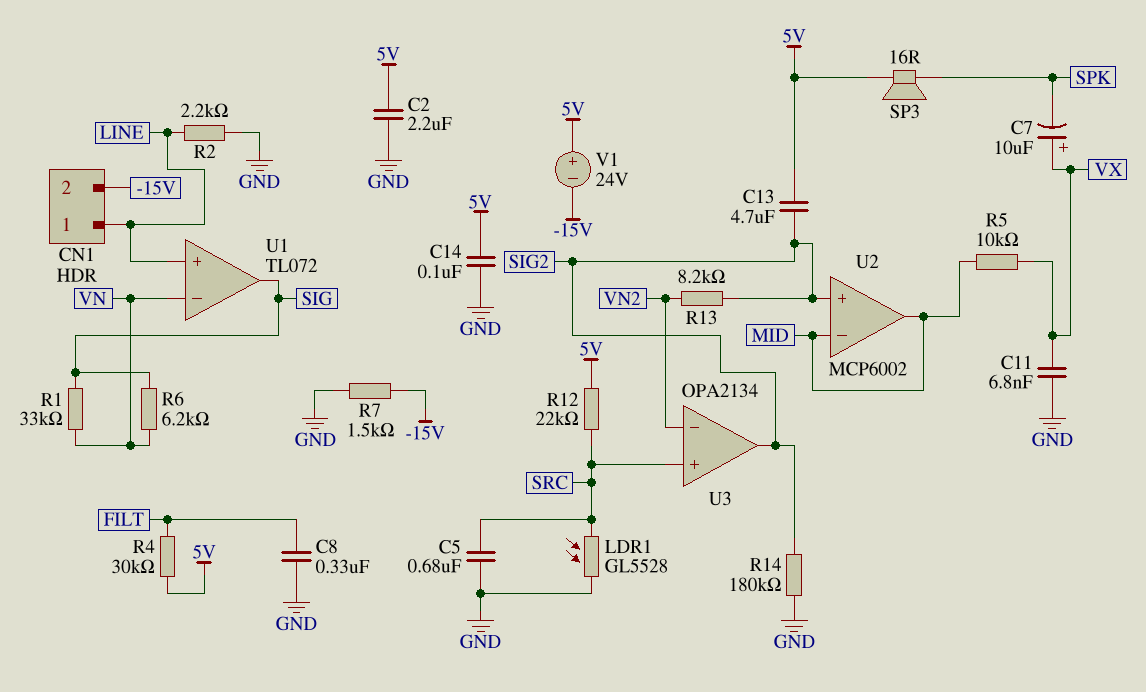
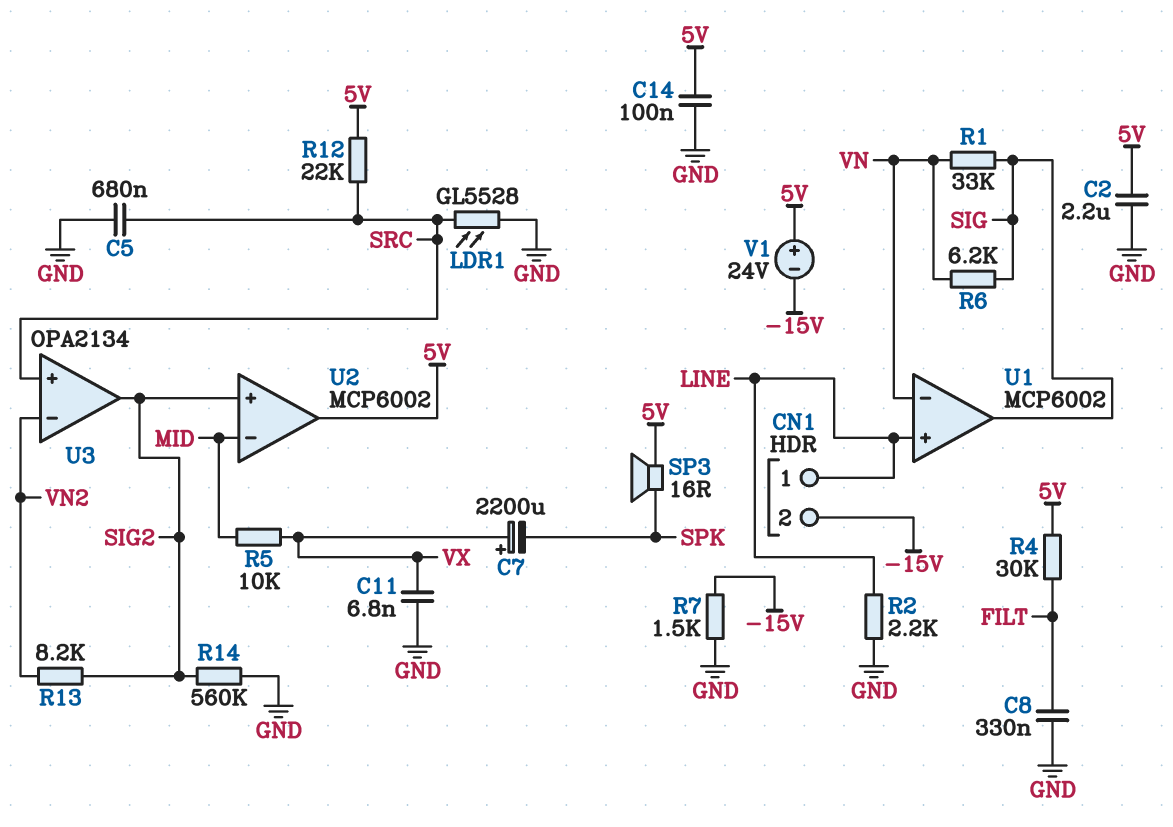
C7: 10uF (plus VX, minus SPK) -> 2200uF (plus VX, minus SPK)
C13: 4.7uF (5V, SIG2) -> none
R14: 180k (GND, SIG2) -> 560k (GND, SIG2)
U1: TL072 -> MCP6002
U2 pin out: MID -> 5V

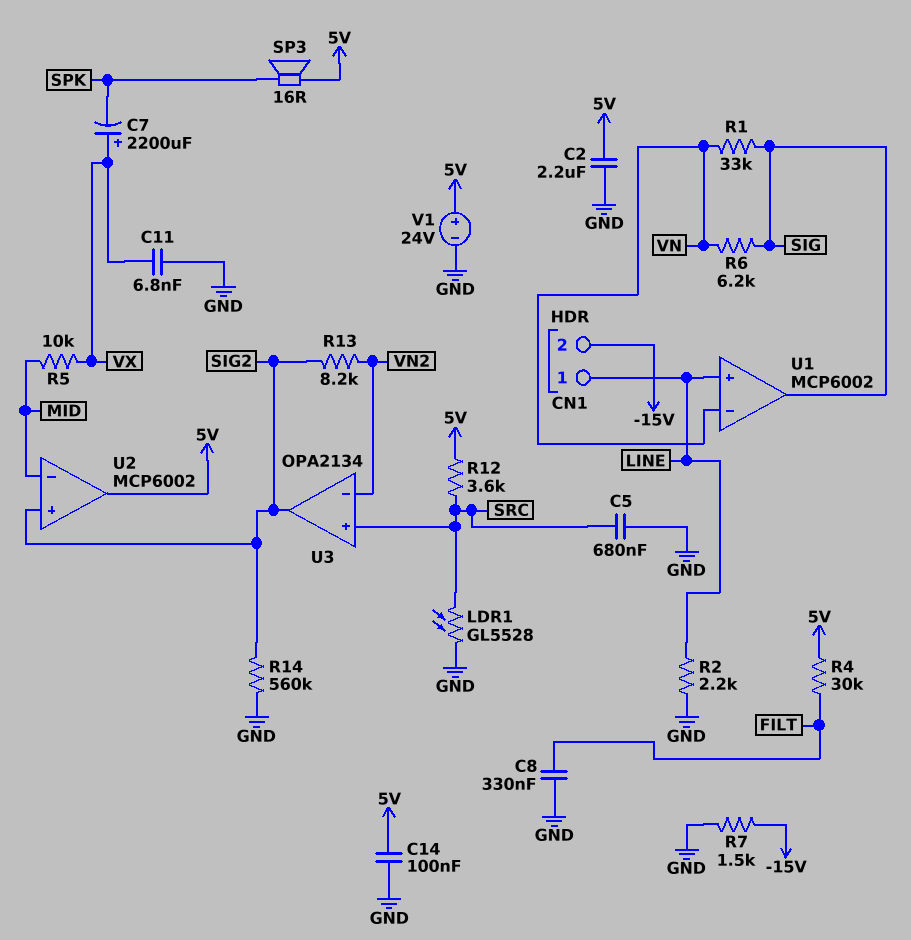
R12: 22k (5V, SRC) -> 3.6k (5V, SRC)
V1: 24V (plus 5V, minus -15V) -> 24V (plus 5V, minus GND)

